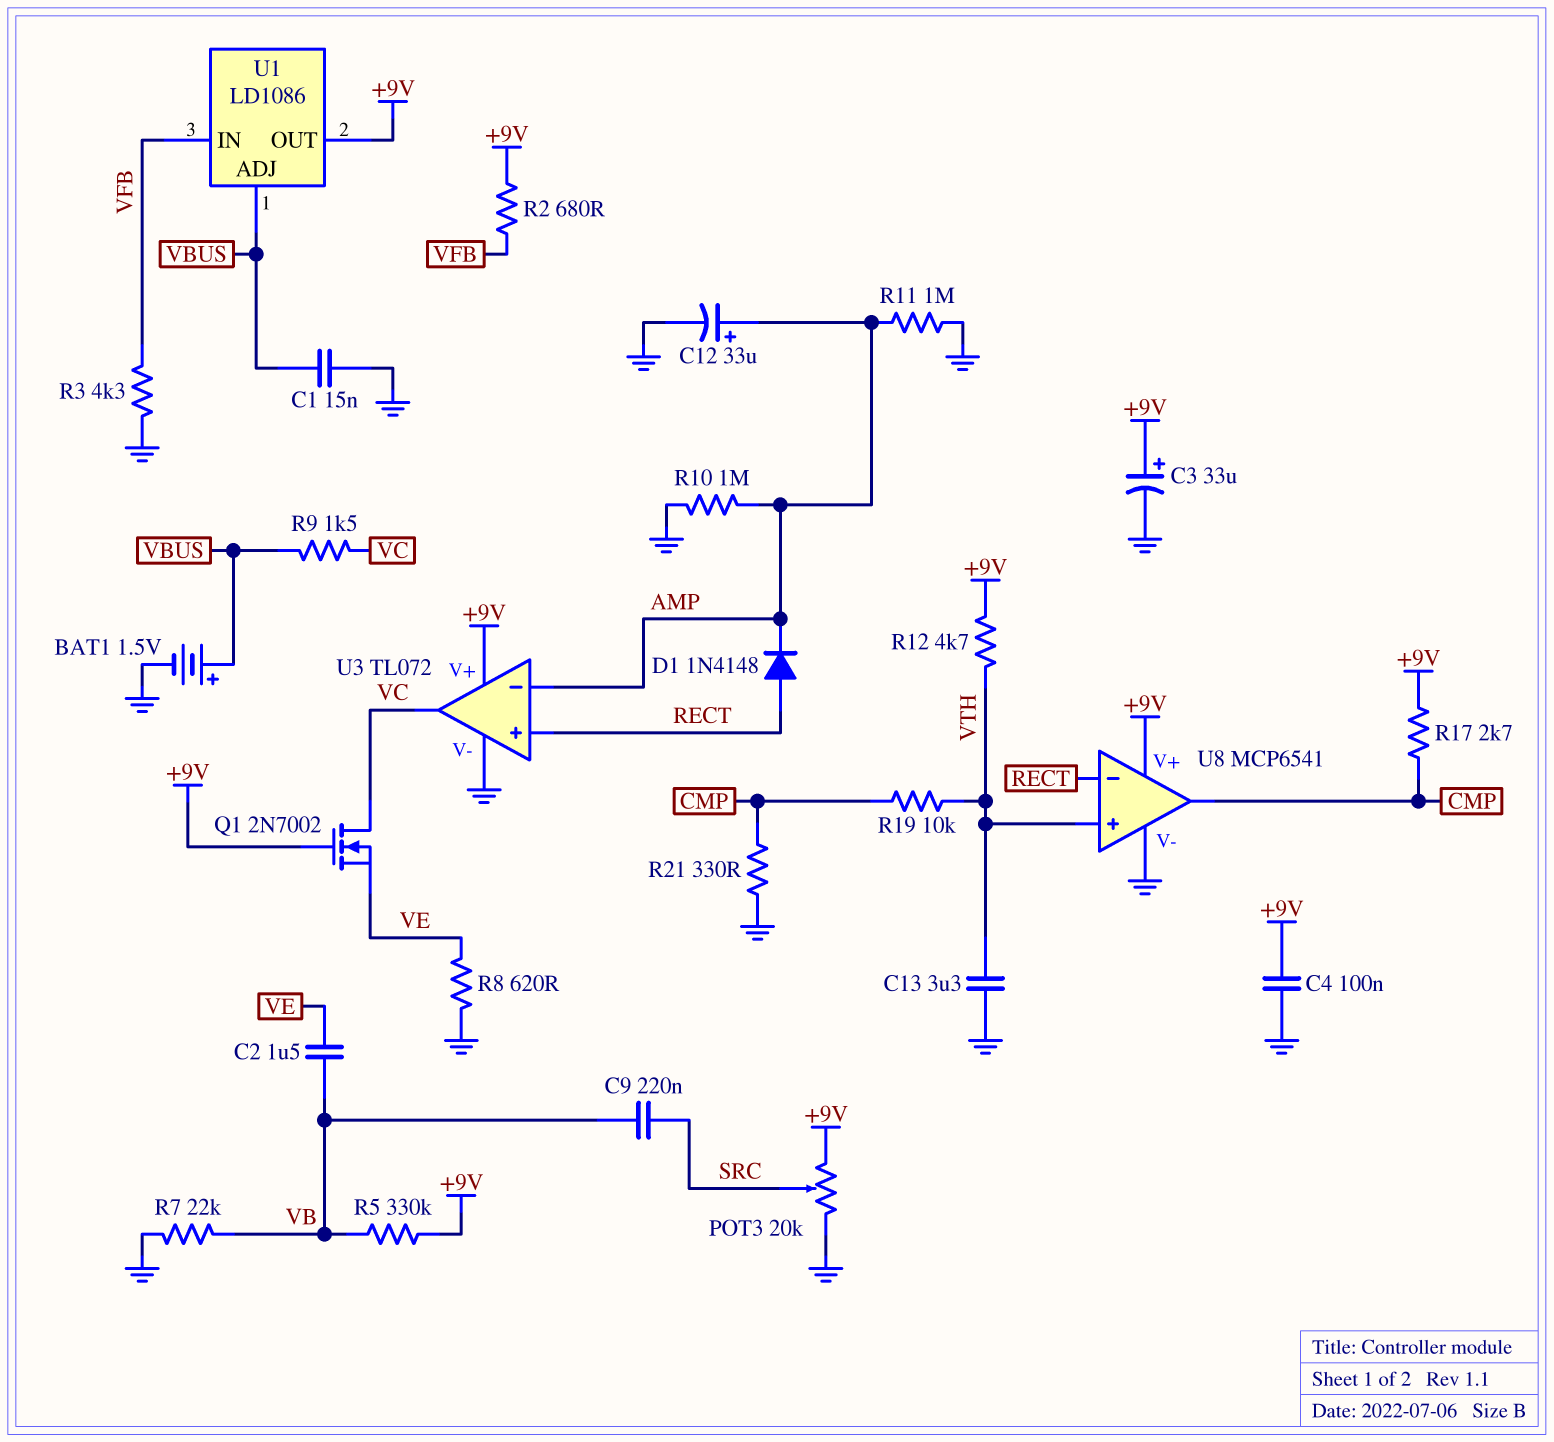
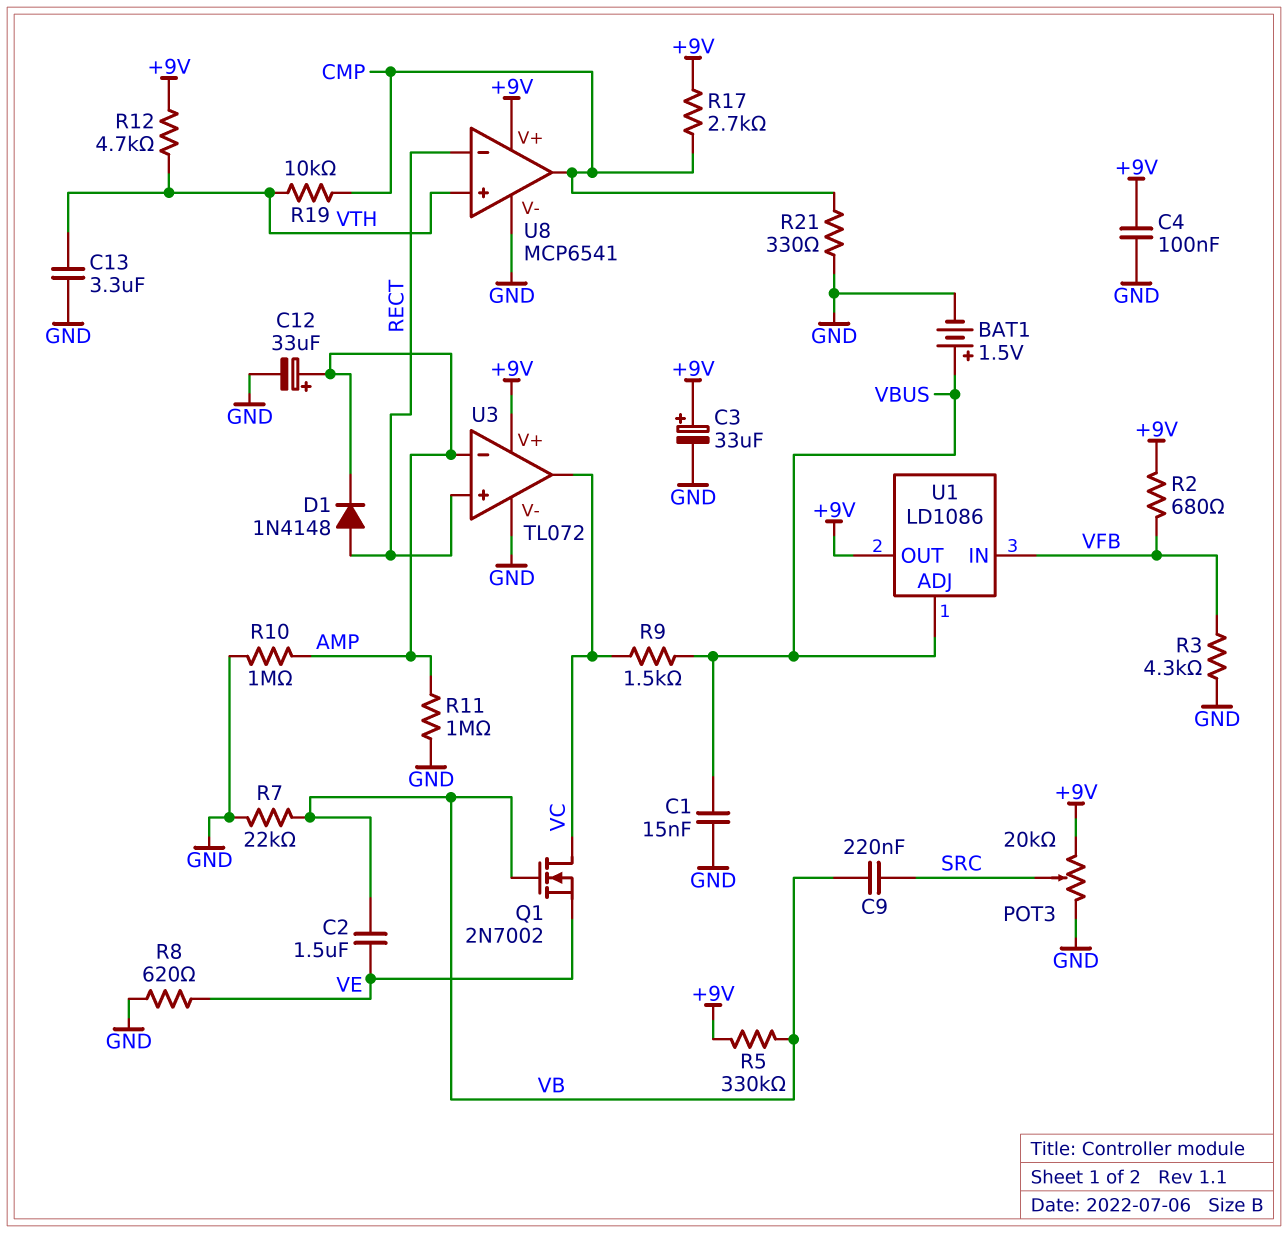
Q1: NMOS 2N7002 (G +9V, D VC, S VE) -> NMOS 2N7002 (G VB, D VC, S VE)

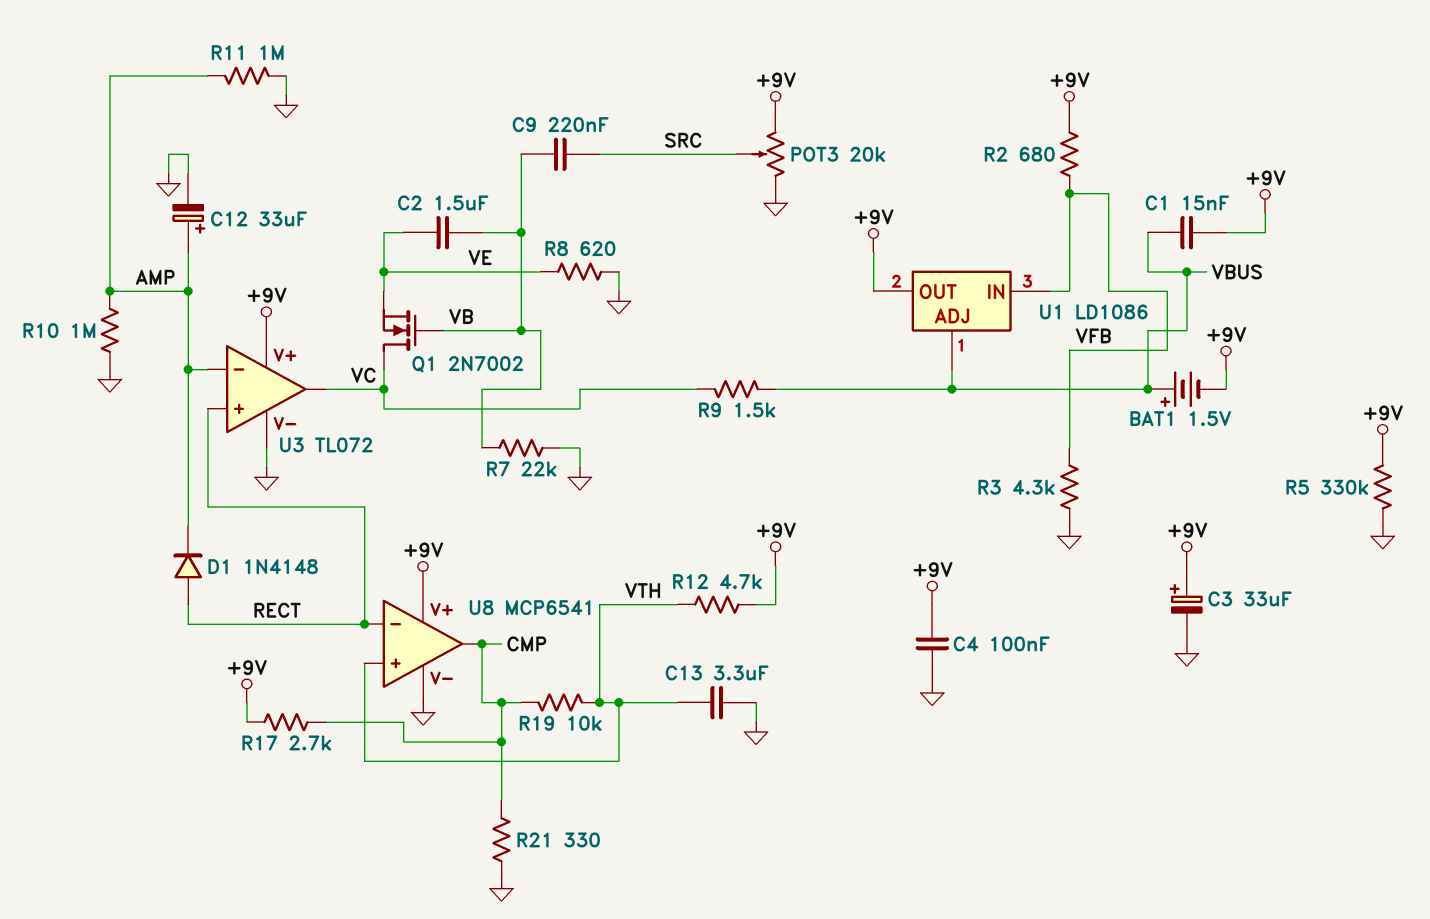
BAT1: 1.5V (plus VBUS, minus GND) -> 1.5V (plus VBUS, minus +9V)
C1: 15nF (GND, VBUS) -> 15nF (+9V, VBUS)
R5: 330k (+9V, VB) -> 330k (+9V, GND)

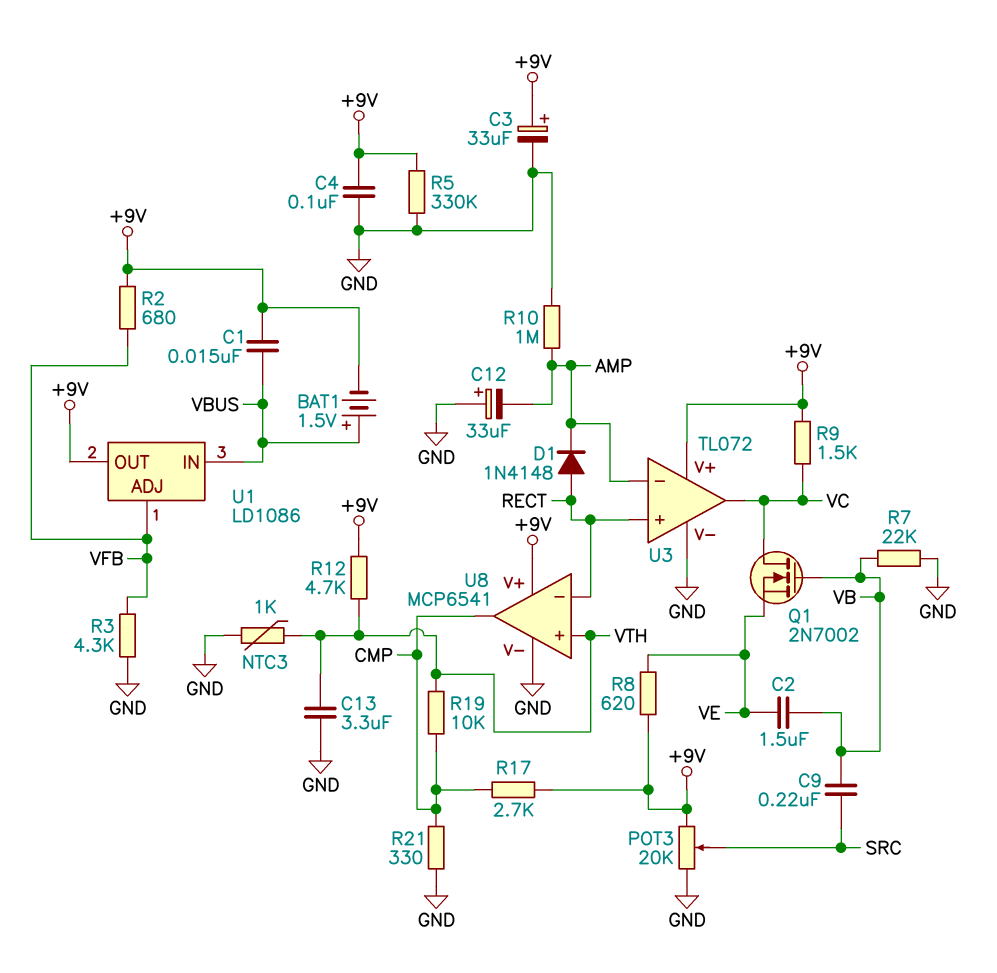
C12: 33uF (plus AMP, minus GND) -> 33uF (plus GND, minus AMP)
NTC3: none -> 1k (GND, VTH)
R8: 620 (GND, VE) -> 620 (+9V, VE)
R9: 1.5k (VBUS, VC) -> 1.5k (+9V, VC)
R11: 1M (AMP, GND) -> none
U1 pin ADJ: VBUS -> VFB
U1 pin IN: VFB -> VBUS

